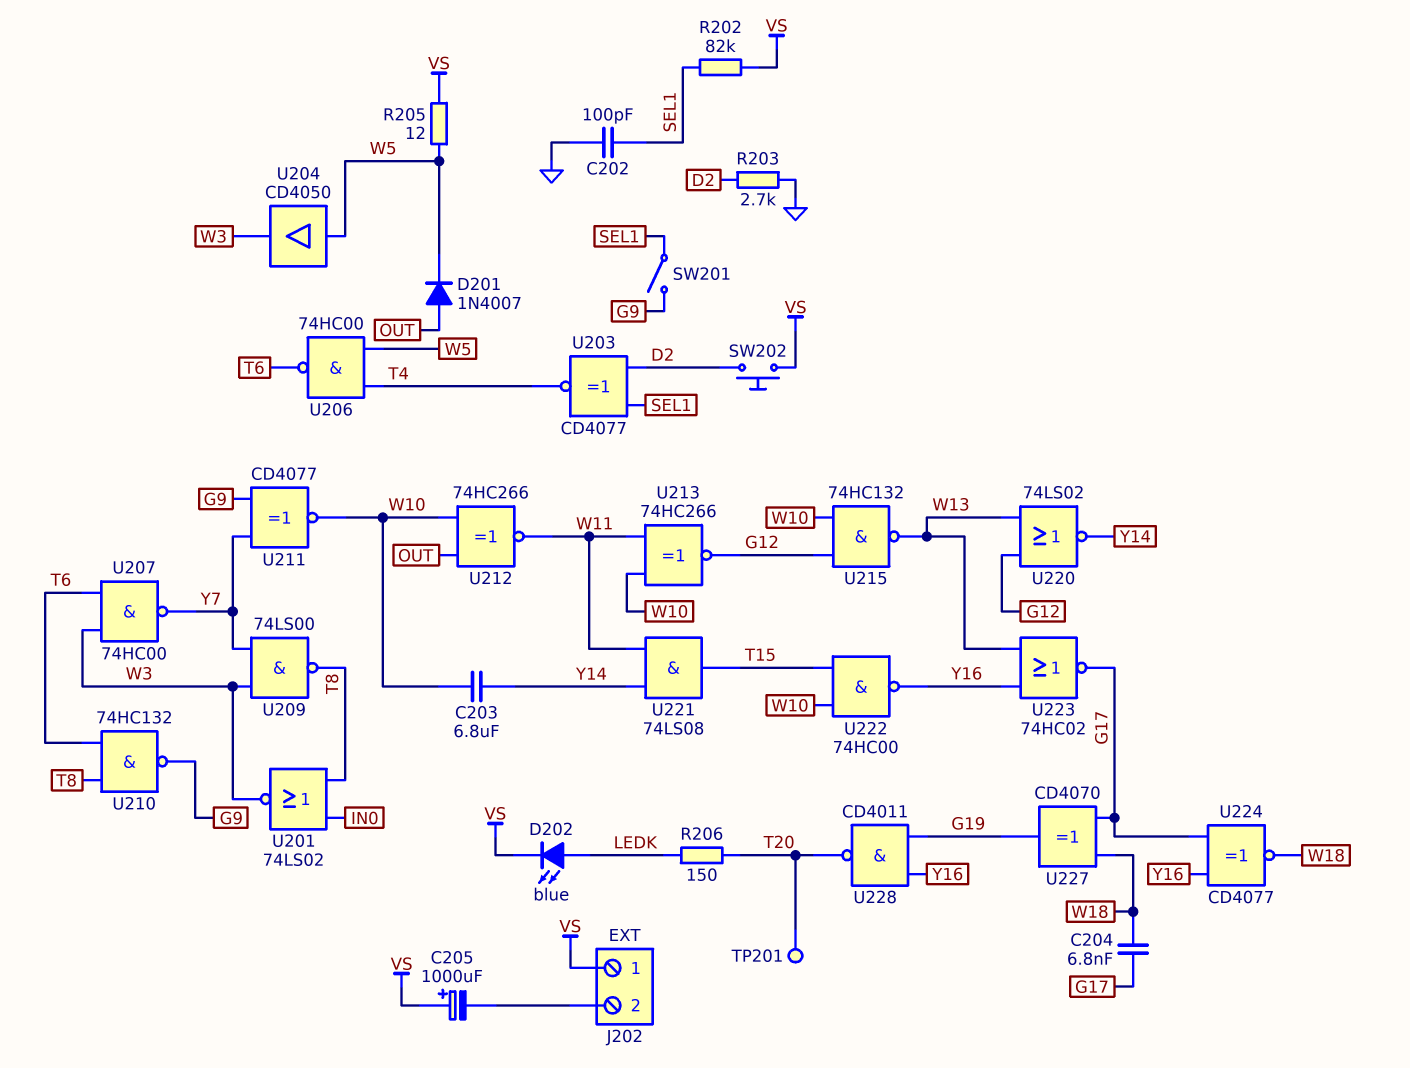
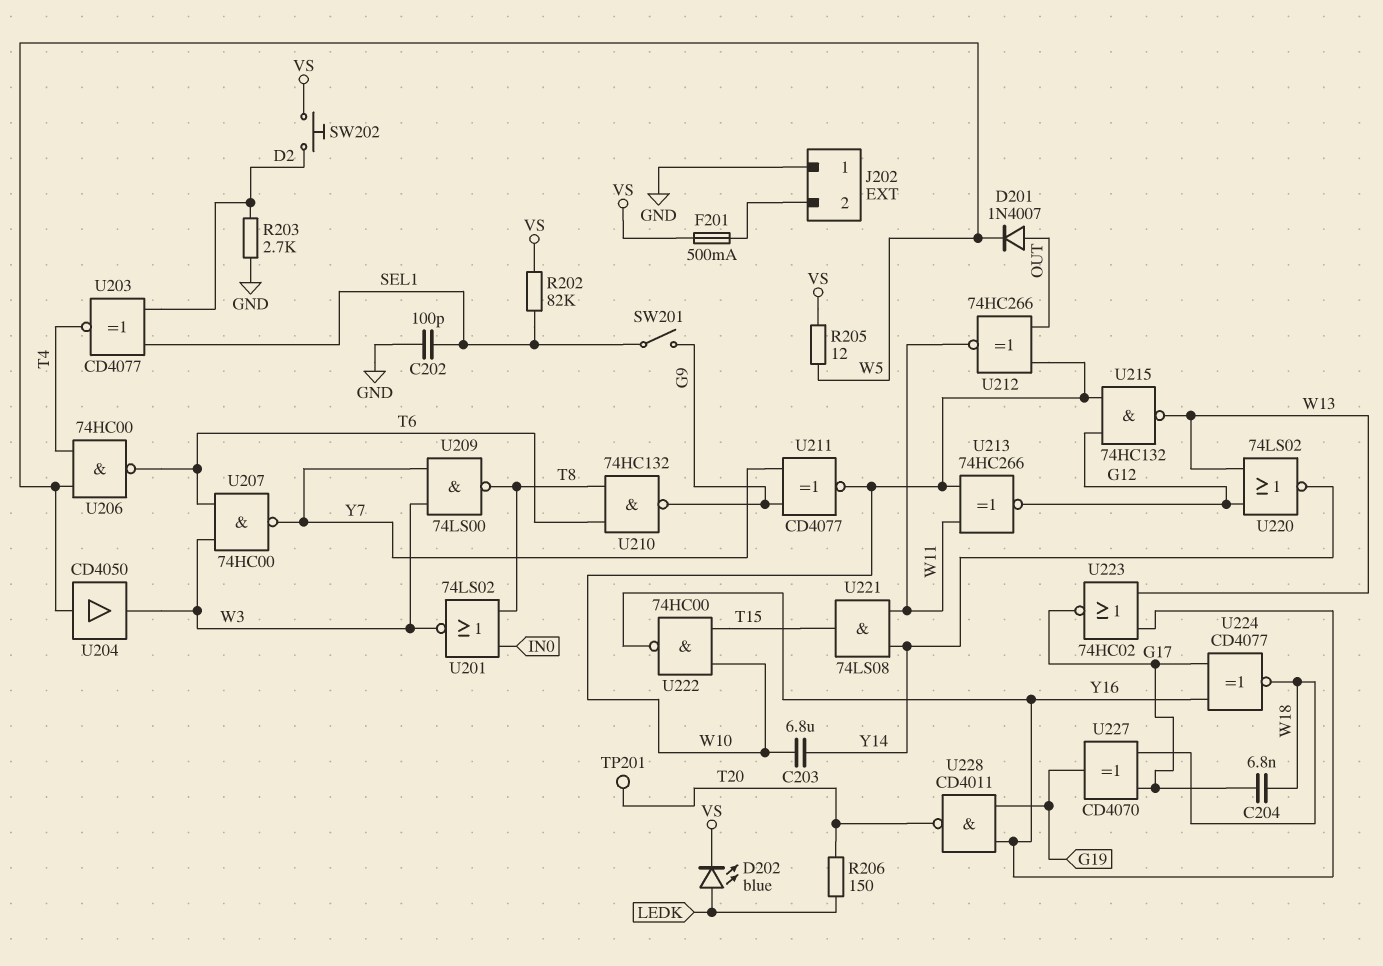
C205: 1000uF (plus VS, minus J202/2) -> none
F201: none -> 500mA (J202/2, VS)
J202 pin 1: VS -> GND

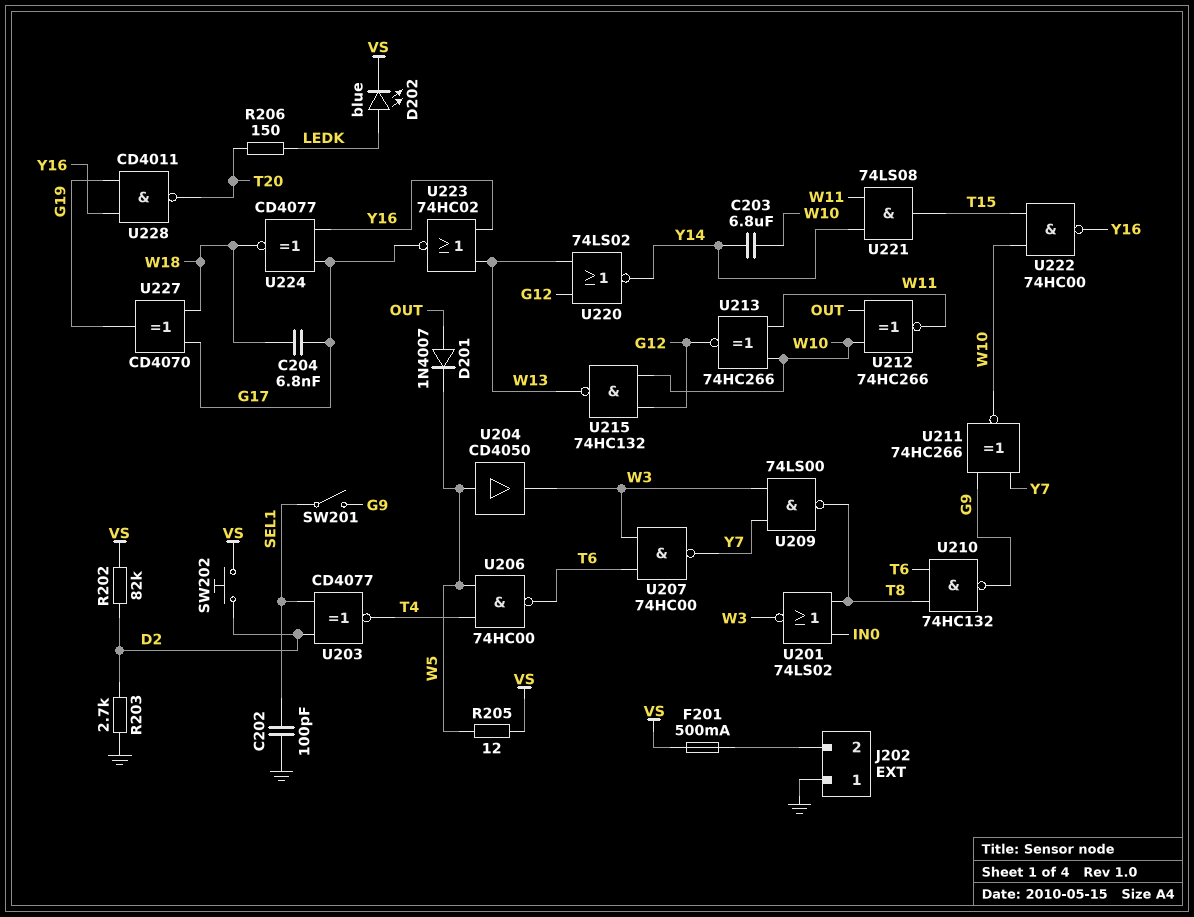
R202: 82k (SEL1, VS) -> 82k (D2, VS)
TP201: test point (T20) -> none
U211: XNOR CD4077 (in G9, in Y7, out W10) -> XNOR 74HC266 (in G9, in Y7, out W10)

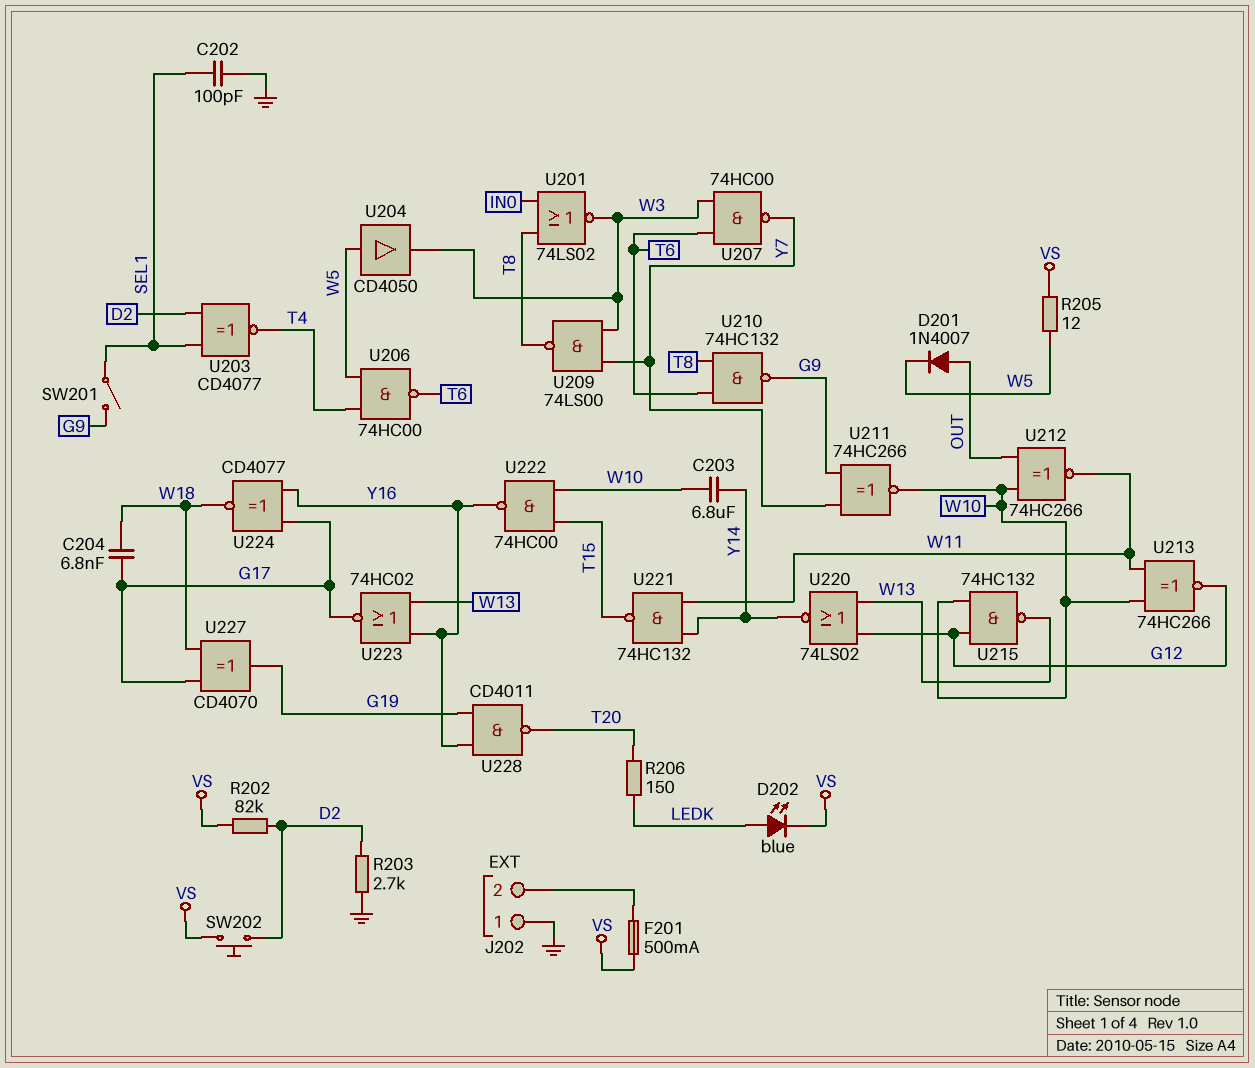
U221: AND 74LS08 (in W11, in Y14, out T15) -> NAND 74HC132 (in W11, in Y14, out T15)

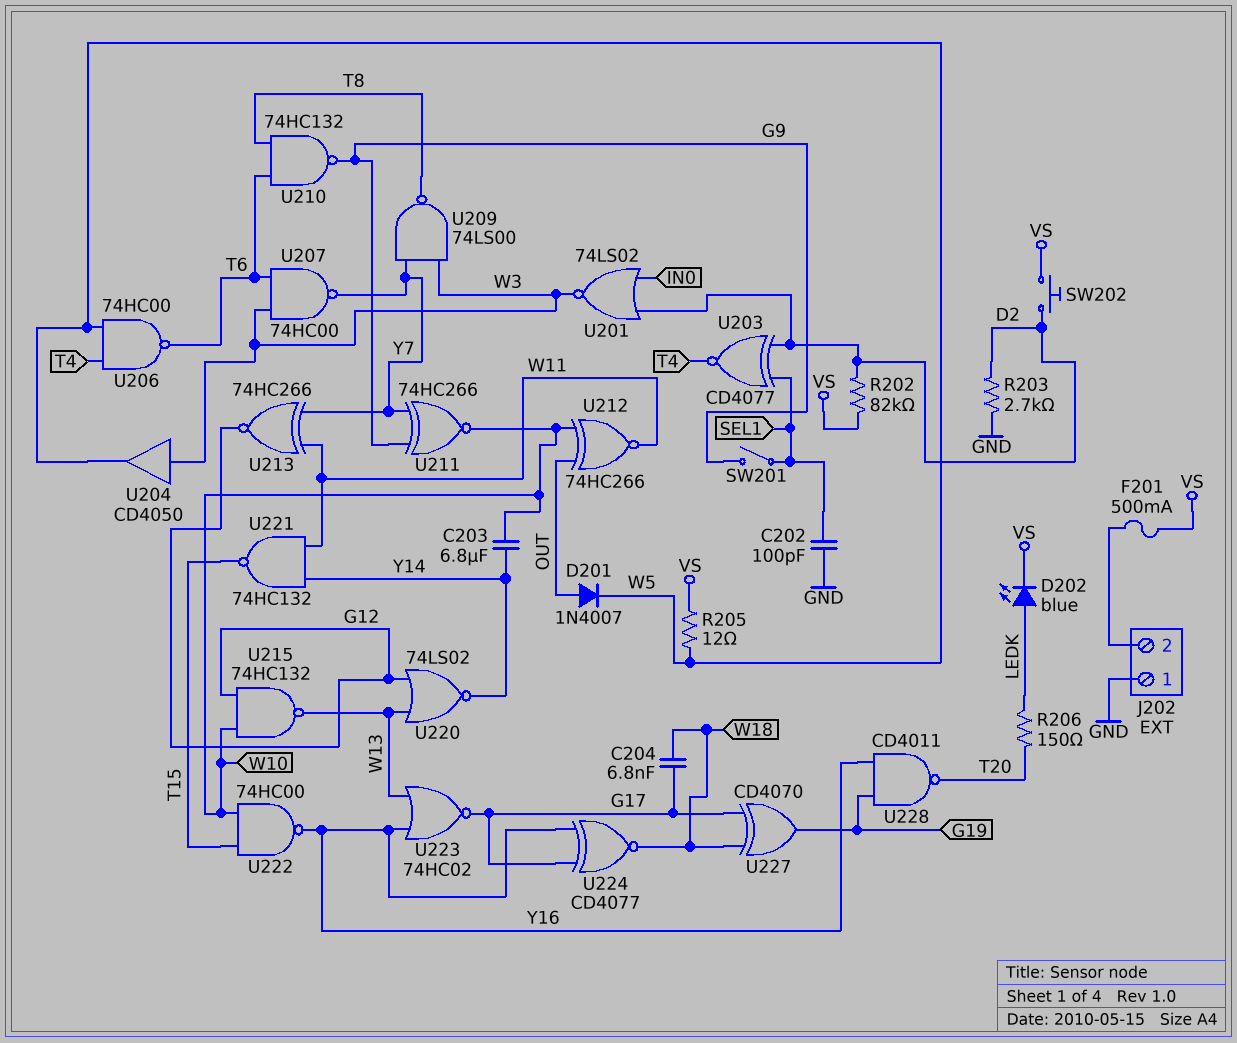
U201: NOR 74LS02 (in IN0, in T8, out W3) -> NOR 74LS02 (in D2, in IN0, out W3)
U204: buffer CD4050 (in W5, out W3) -> buffer CD4050 (in W3, out W5)
U213: XNOR 74HC266 (in W10, in W11, out G12) -> XNOR 74HC266 (in W11, in Y7, out G12)

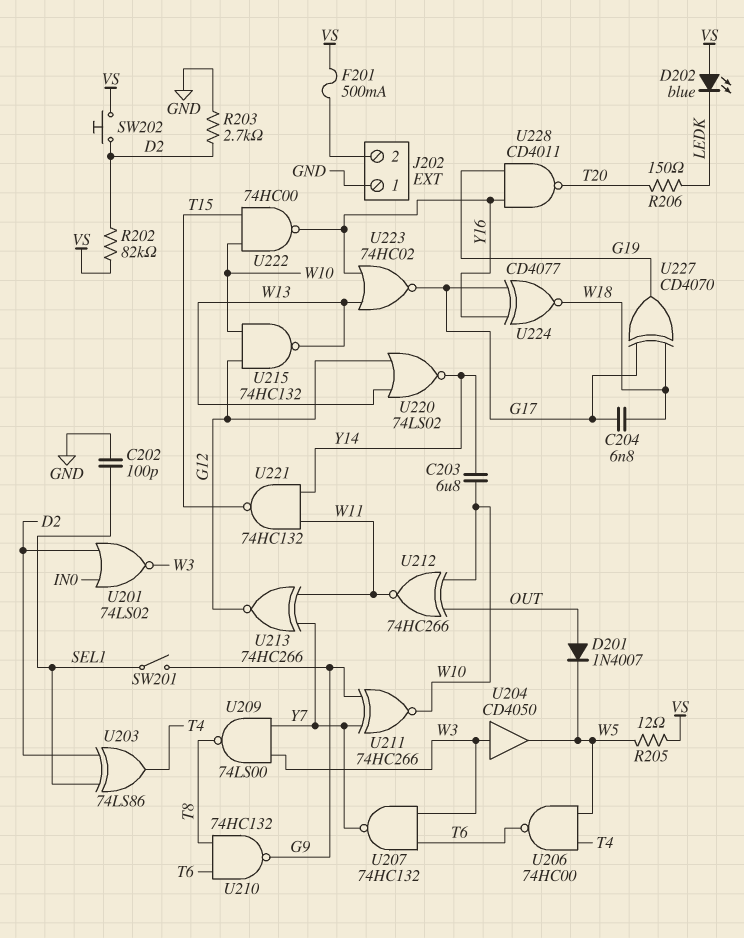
D202: LED blue (A LEDK, K VS) -> LED blue (A VS, K LEDK)
U203: XNOR CD4077 (in D2, in SEL1, out T4) -> XOR 74LS86 (in D2, in SEL1, out T4)
U207: NAND 74HC00 (in T6, in W3, out Y7) -> NAND 74HC132 (in T6, in W3, out Y7)

